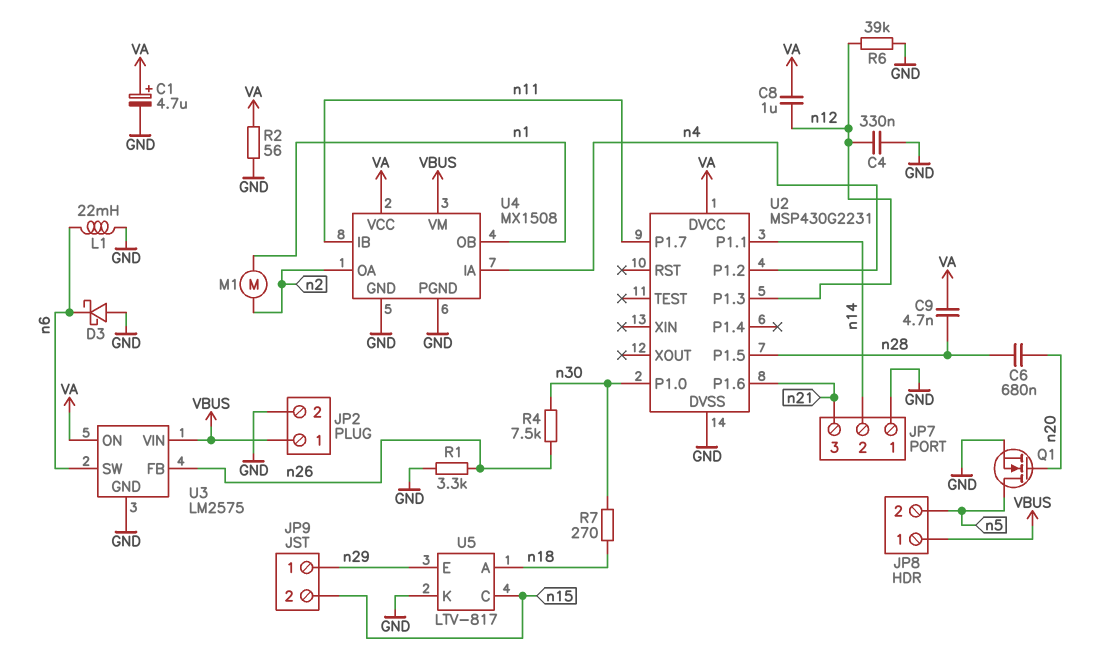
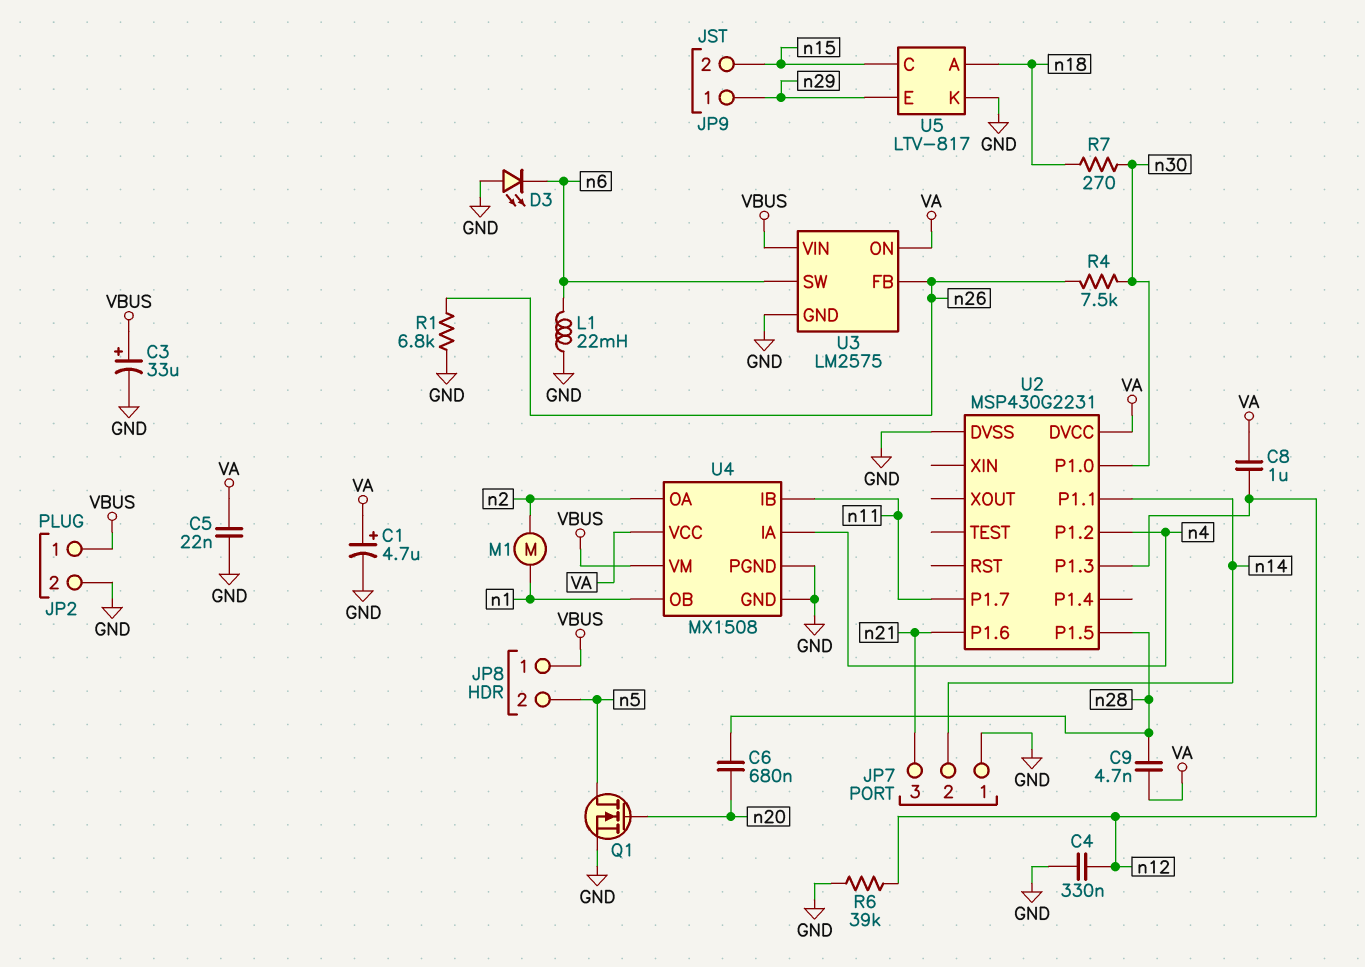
C3: none -> 33uF (plus VBUS, minus GND)
C5: none -> 22nF (GND, VA)
D3: schottky (A GND, K n6) -> LED (A GND, K n6)
R1: 3.3k (GND, n26) -> 6.8k (GND, n26)
R2: 56 (GND, VA) -> none

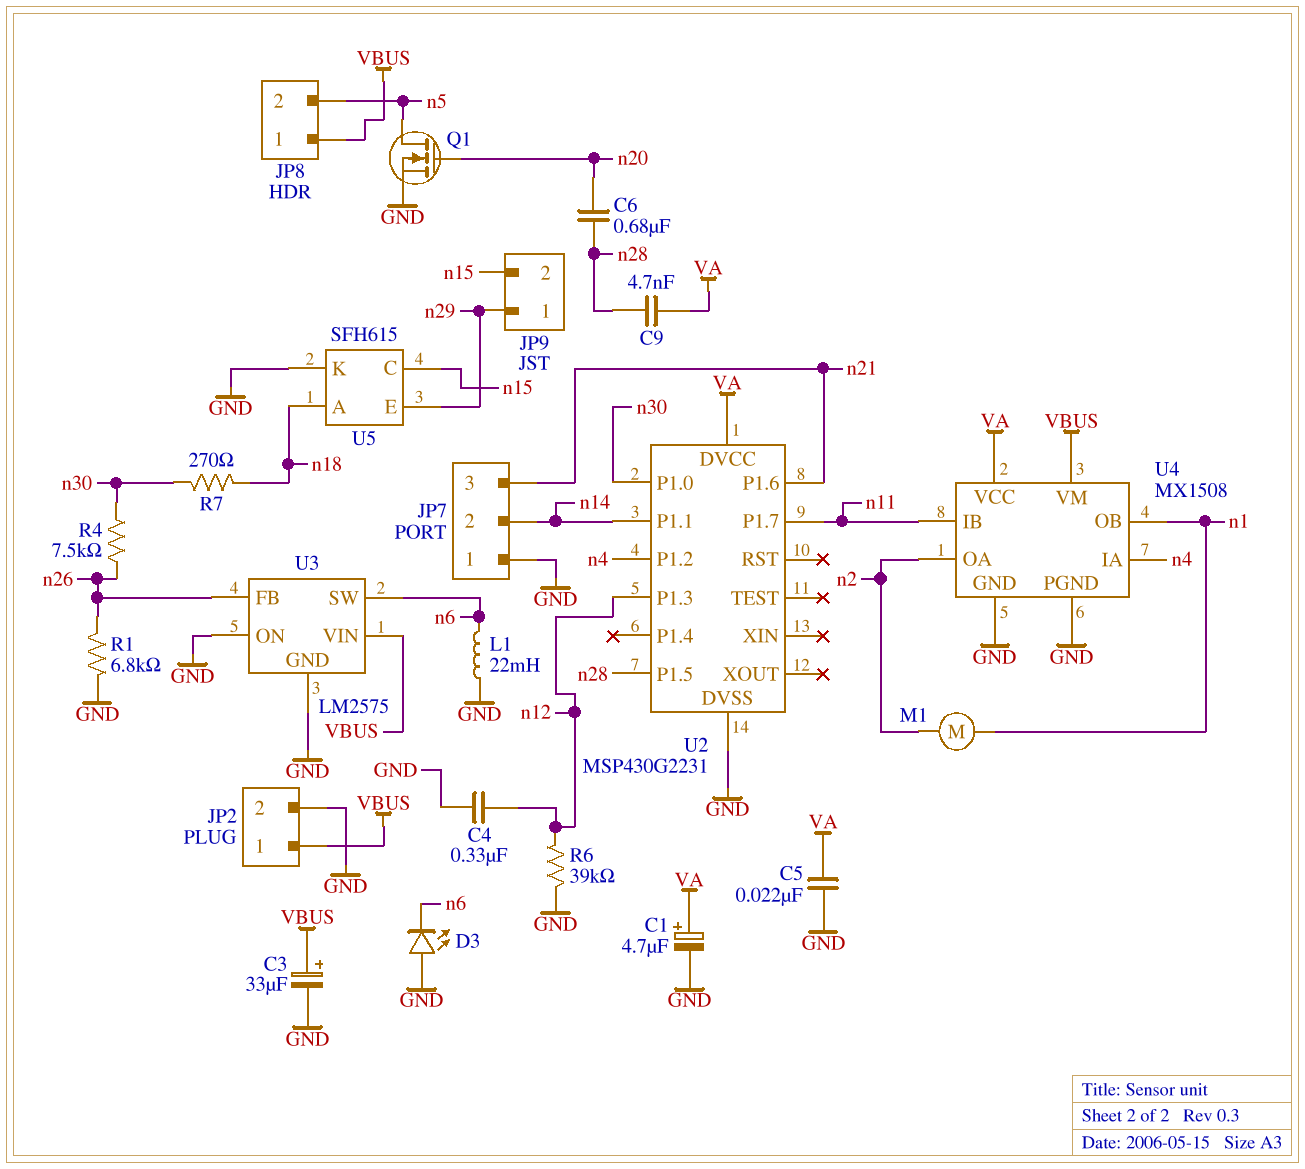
C8: 1uF (VA, n12) -> none
U3 pin ON: VA -> GND
U5: LTV-817 -> SFH615

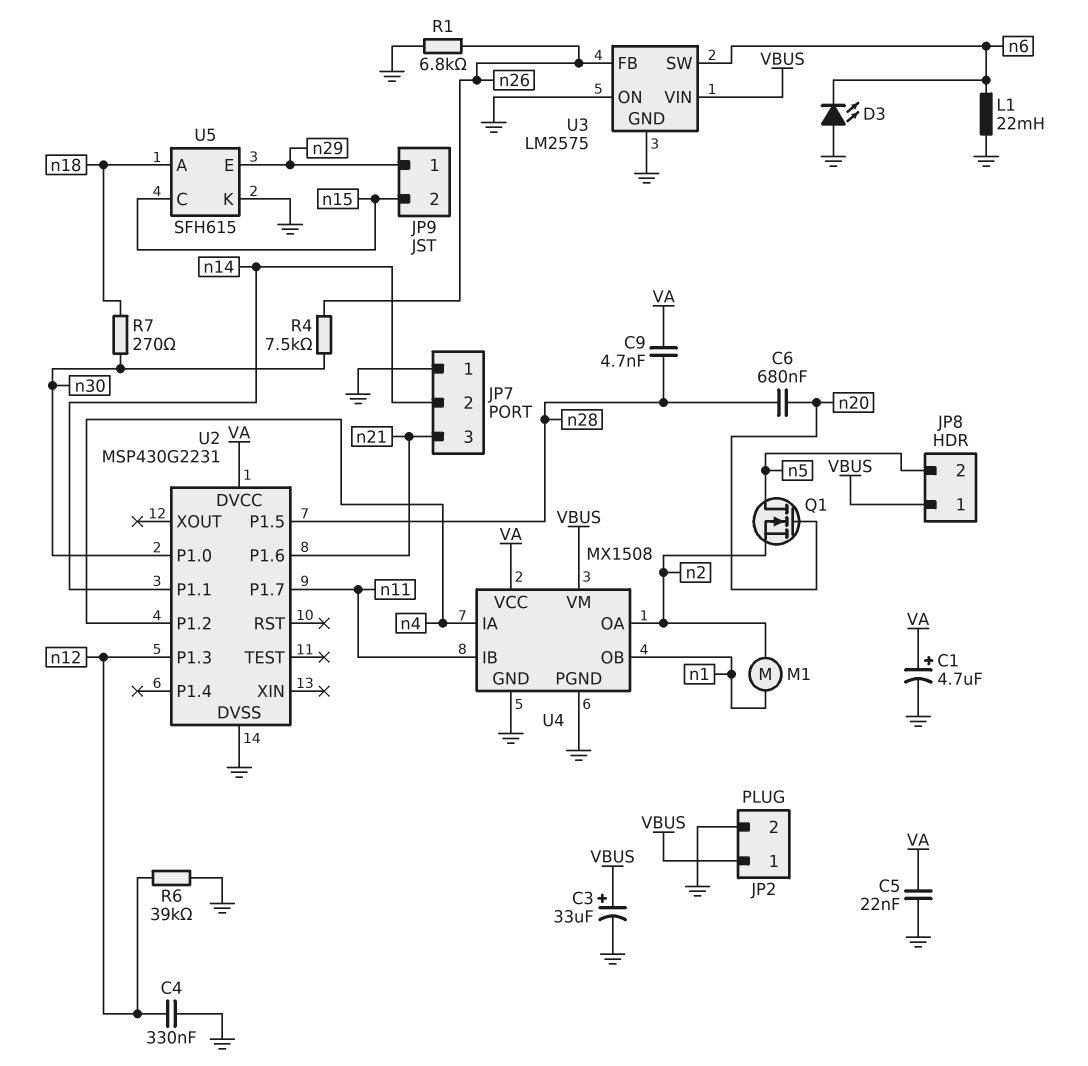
Q1: NMOS (G n20, D n5, S GND) -> NMOS (G n20, D n5, S n2)

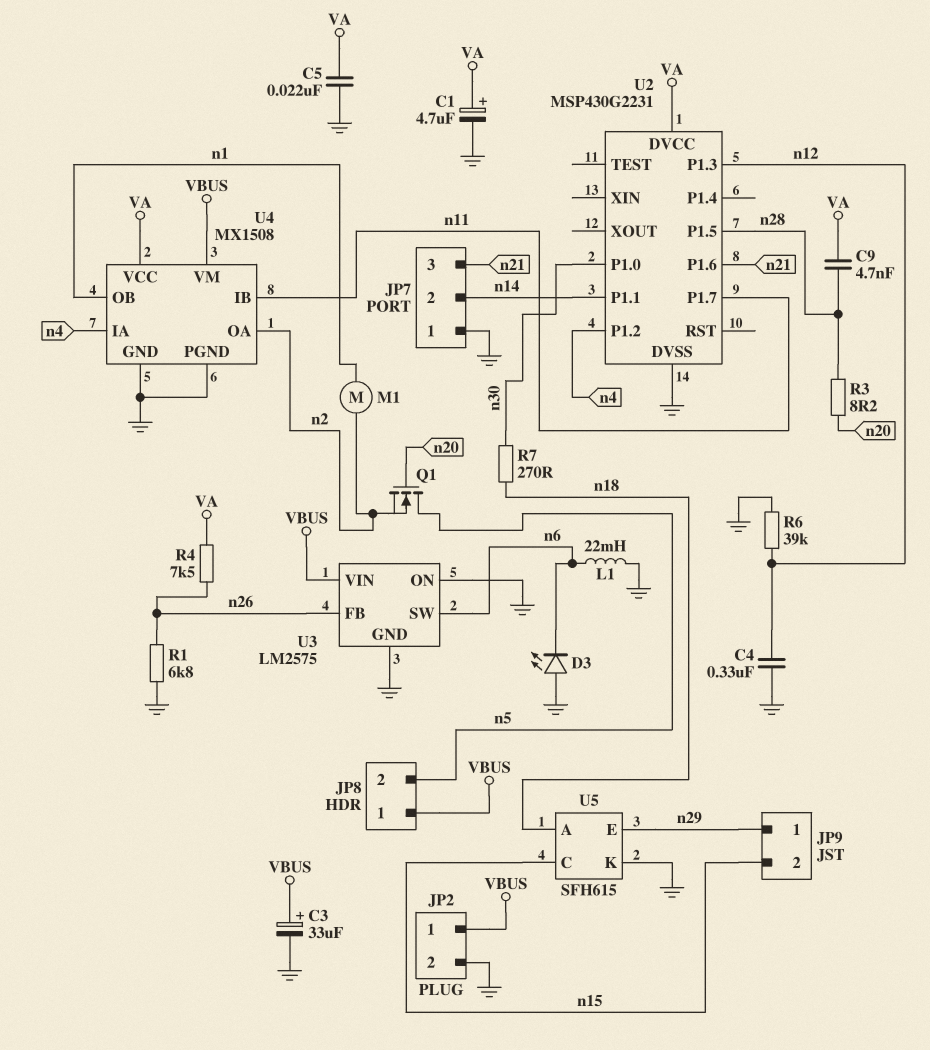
C6: 680nF (n20, n28) -> none
R3: none -> 8.2 (n20, n28)
R4: 7.5k (n26, n30) -> 7.5k (VA, n26)

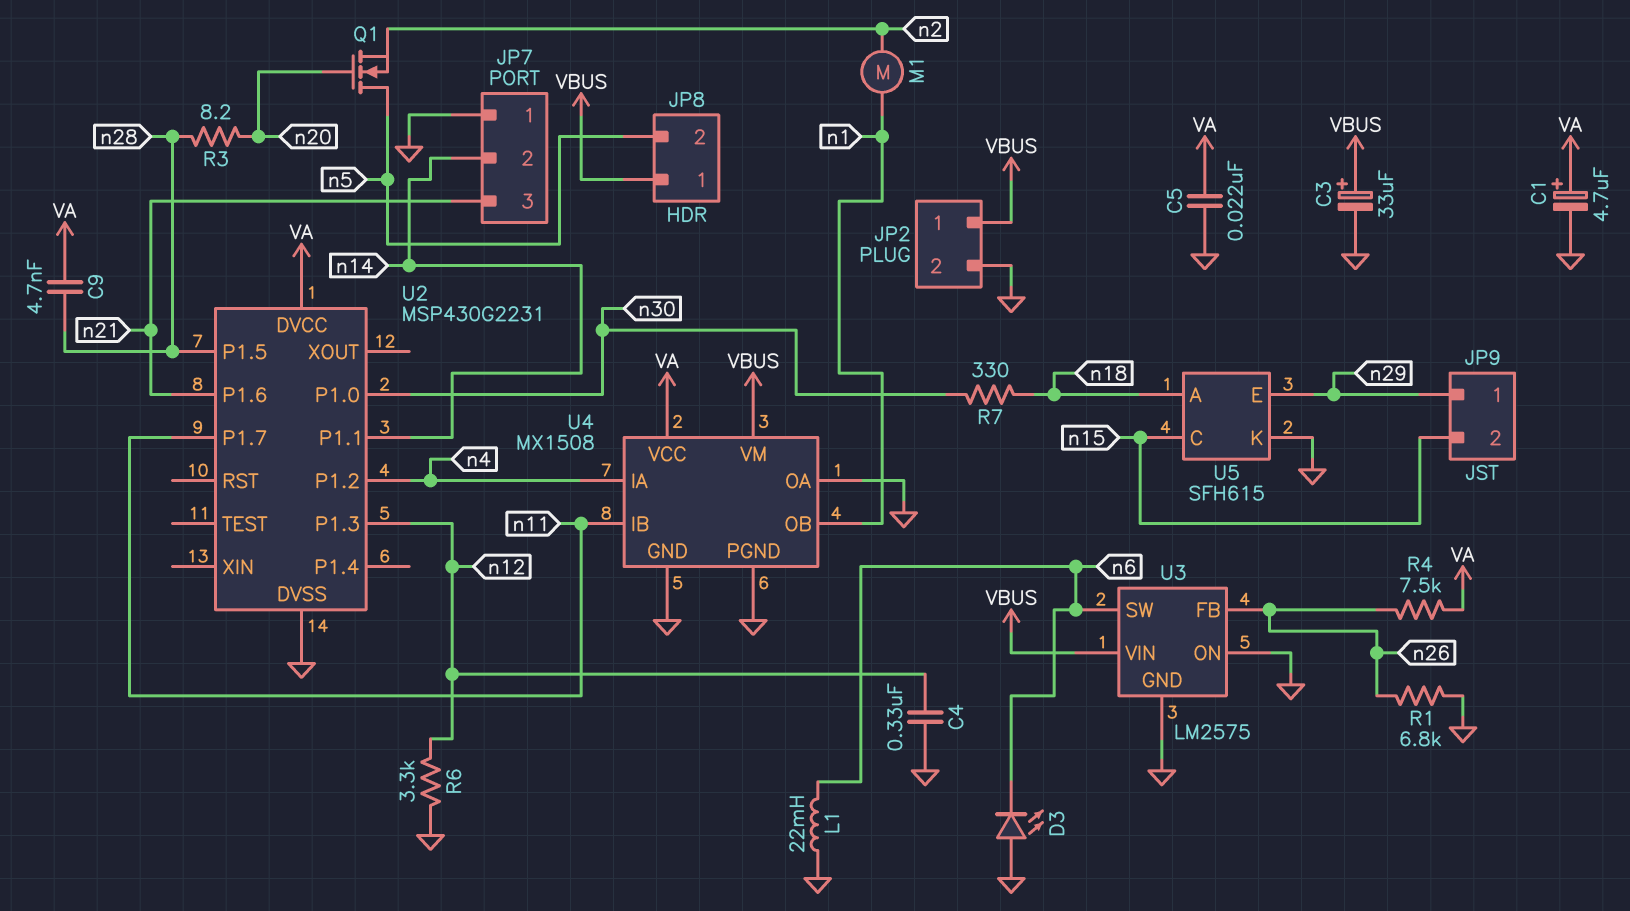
R6: 39k (GND, n12) -> 3.3k (GND, n12)
R7: 270 (n18, n30) -> 330 (n18, n30)
U4 pin OA: n2 -> GND

